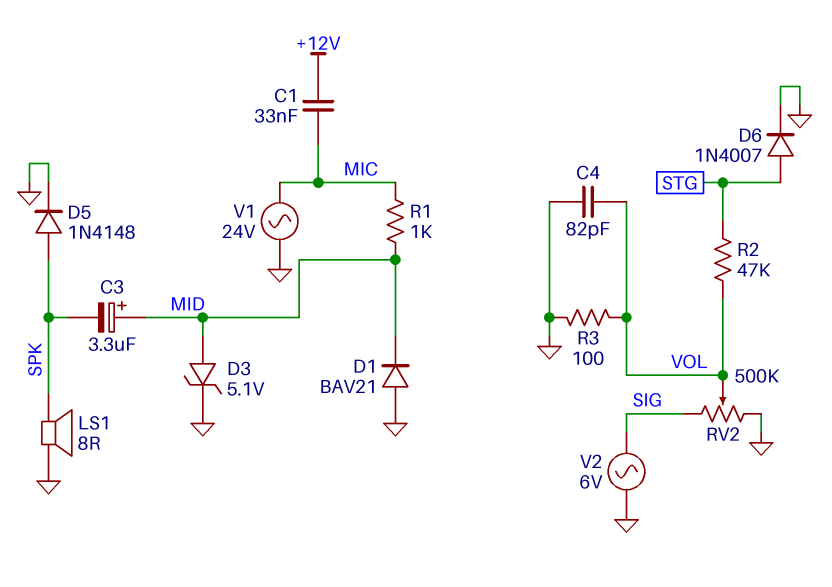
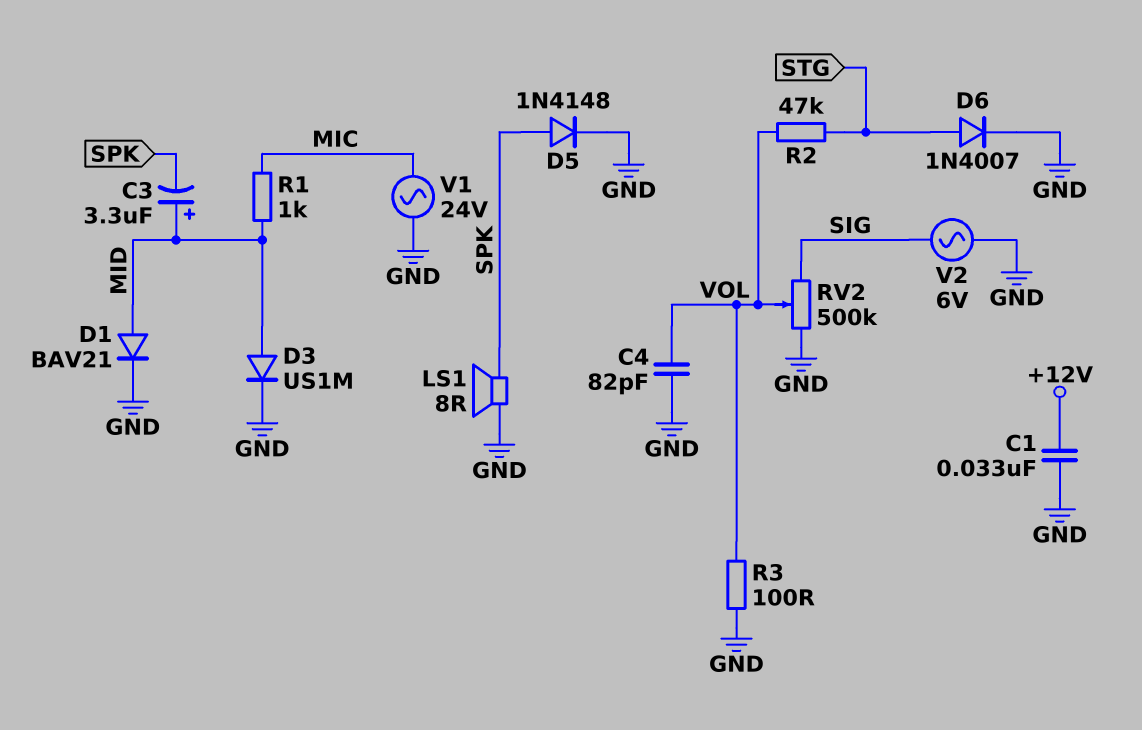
C1: 33nF (+12V, MIC) -> 33nF (+12V, GND)
D1: diode BAV21 (A GND, K MID) -> diode BAV21 (A MID, K GND)
D3: zener 5.1V (A MID, K GND) -> diode US1M (A MID, K GND)

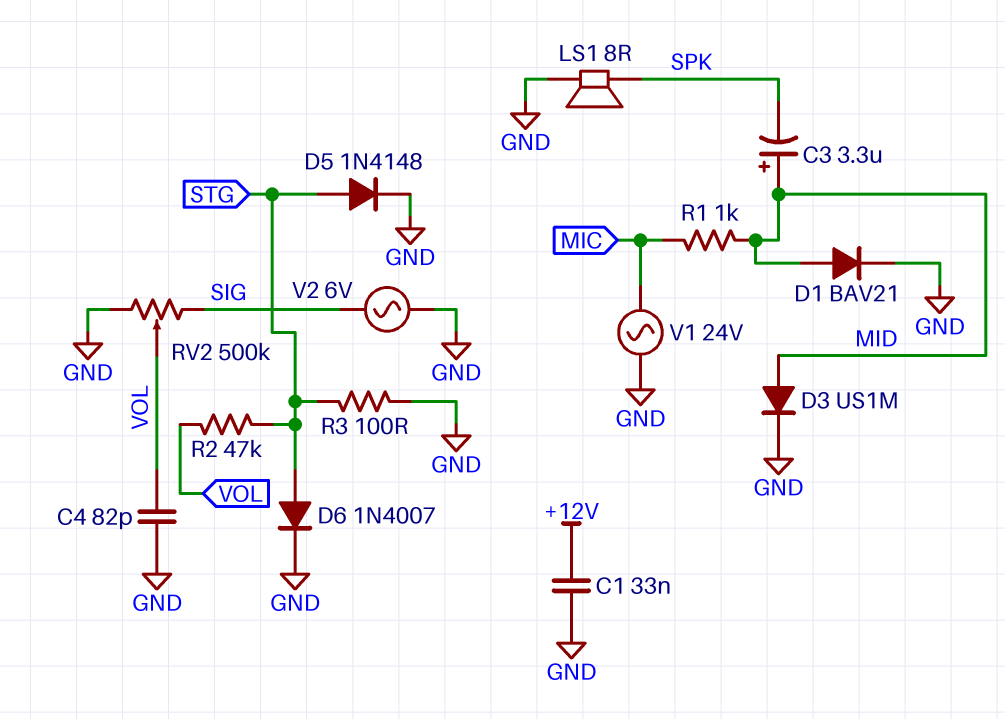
D5: diode 1N4148 (A SPK, K GND) -> diode 1N4148 (A STG, K GND)
R3: 100 (GND, VOL) -> 100 (GND, STG)

